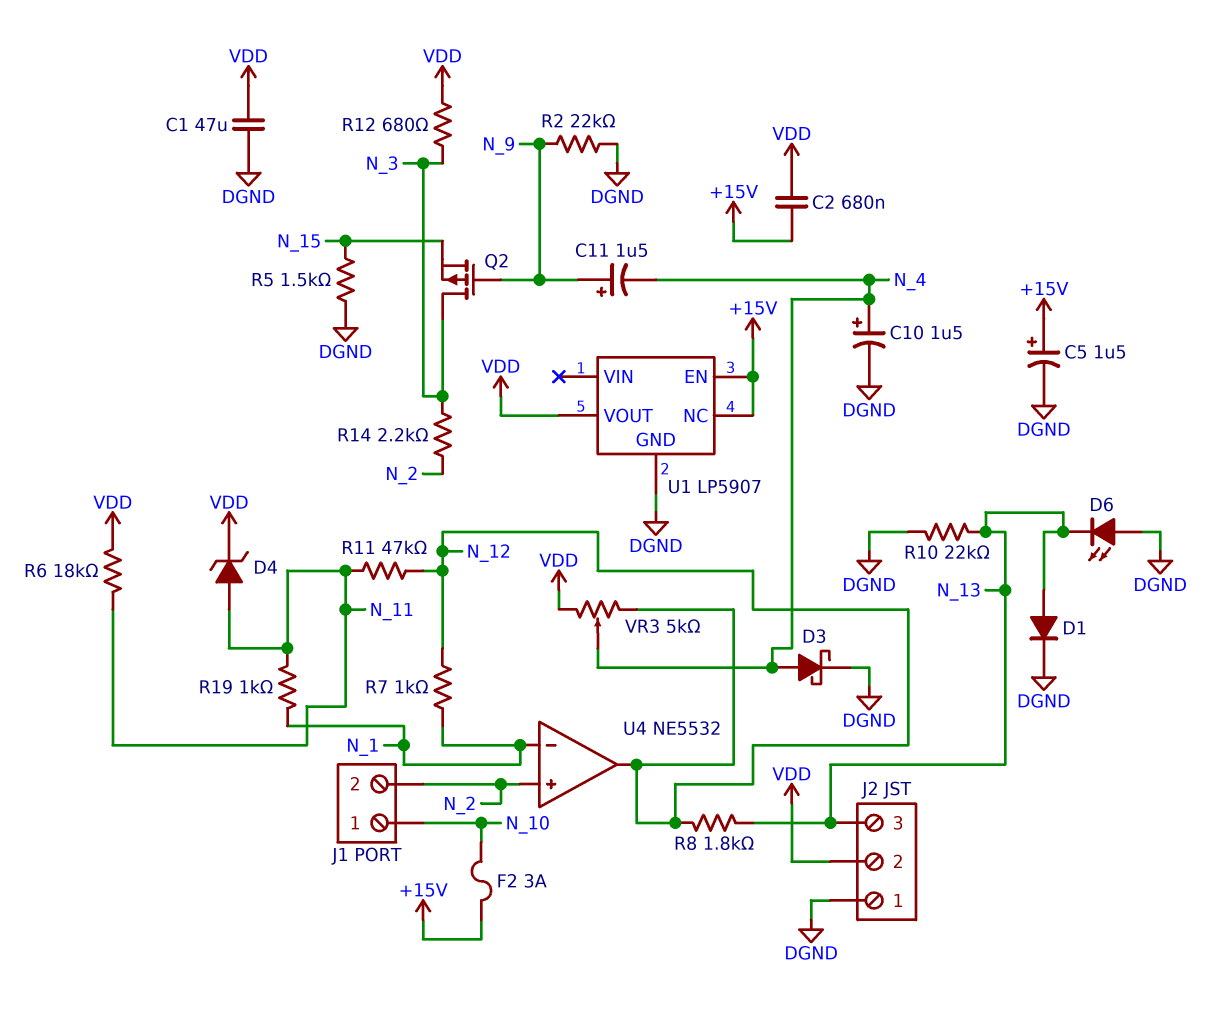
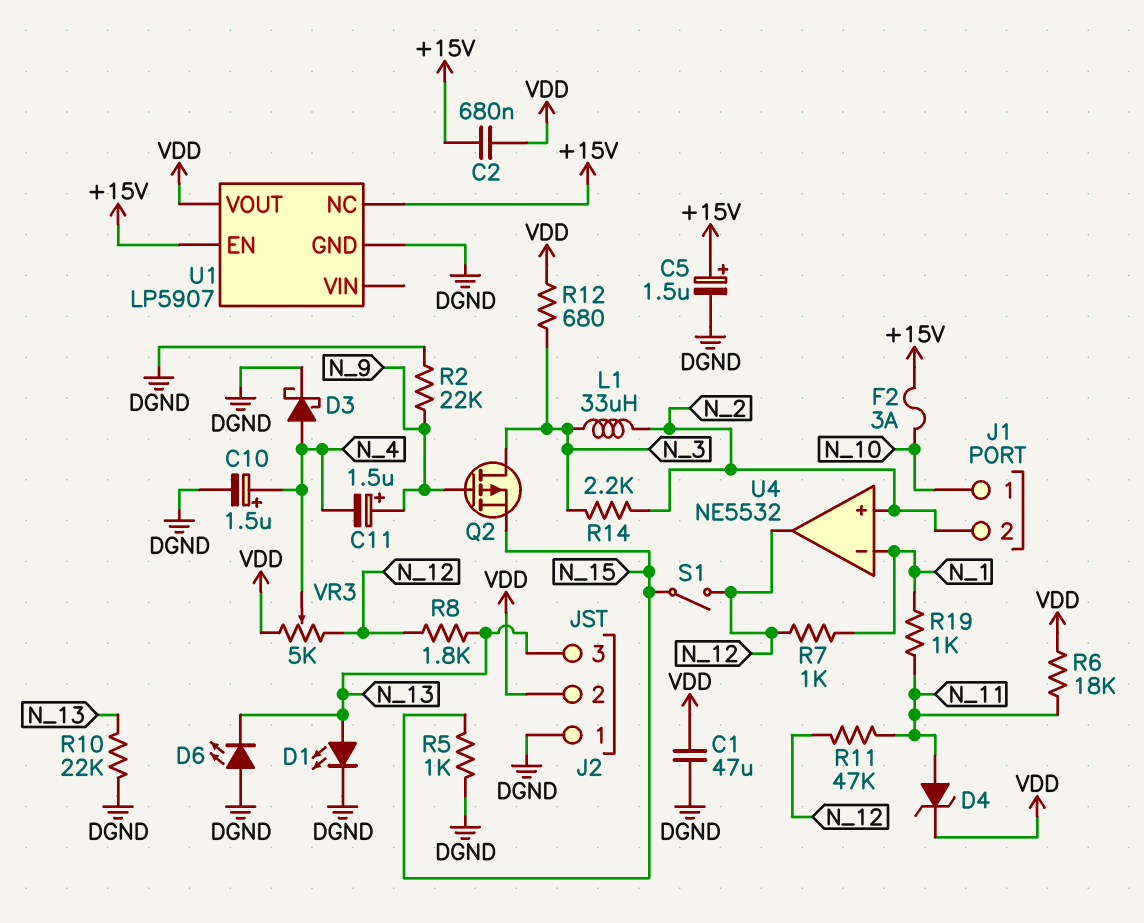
D1: diode (A N_13, K DGND) -> LED (A N_13, K DGND)
L1: none -> 33uH (N_2, N_3)
R5: 1.5k (DGND, N_15) -> 1k (DGND, N_15)
S1: none -> switch (N_12, N_15)

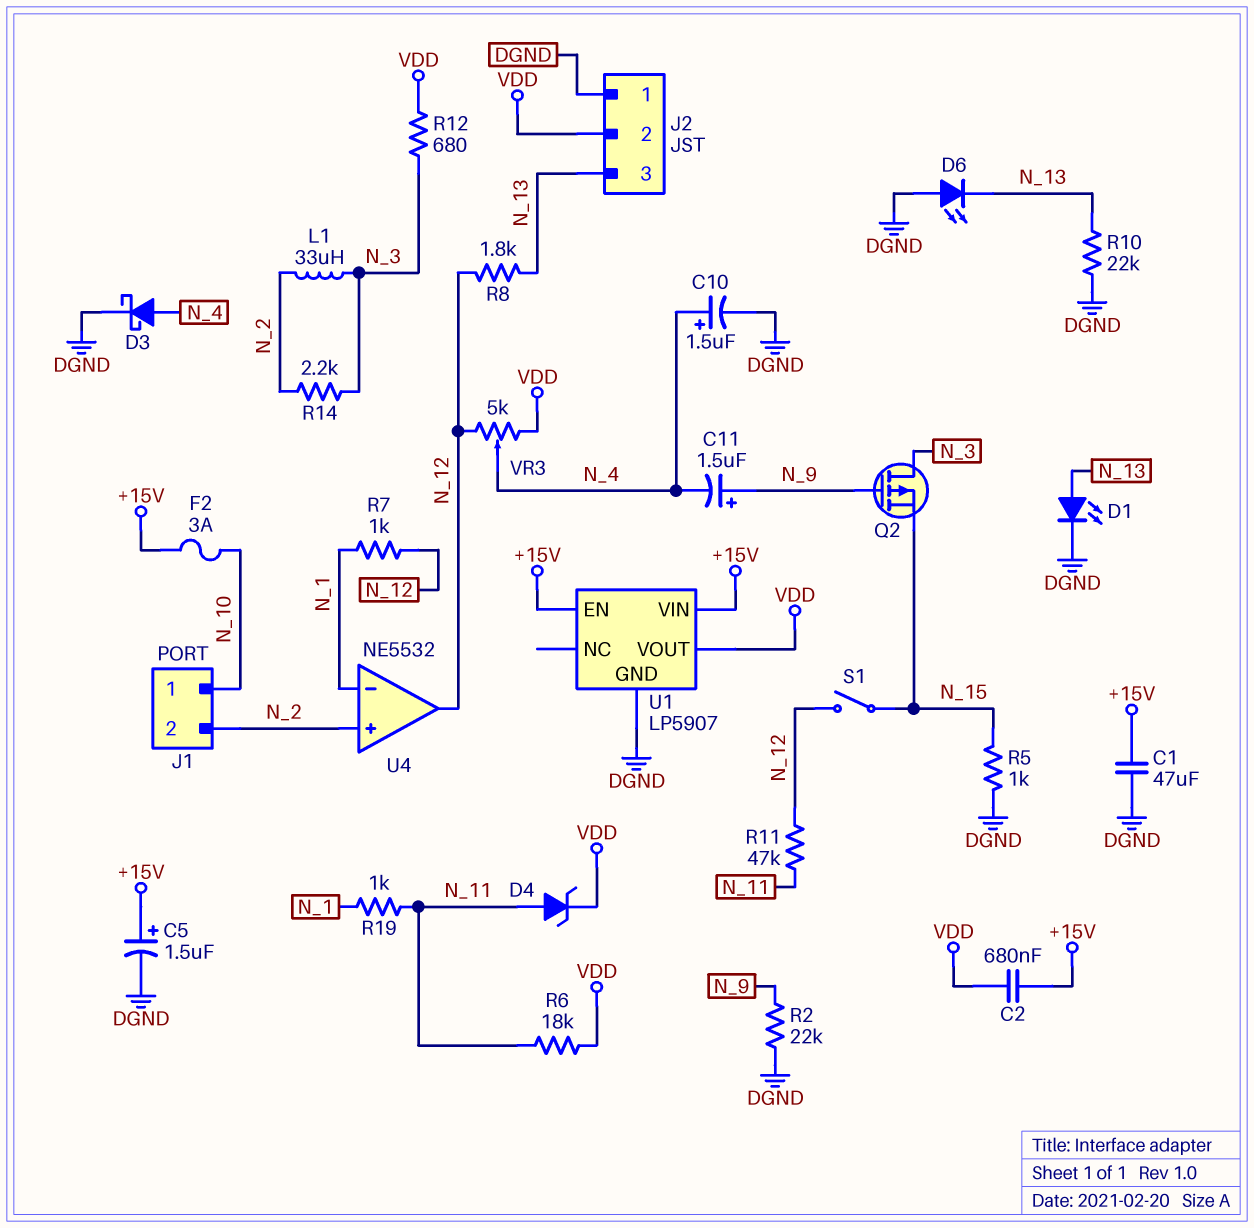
C1: 47uF (DGND, VDD) -> 47uF (+15V, DGND)
U1 pin NC: +15V -> none
U1 pin VIN: none -> +15V

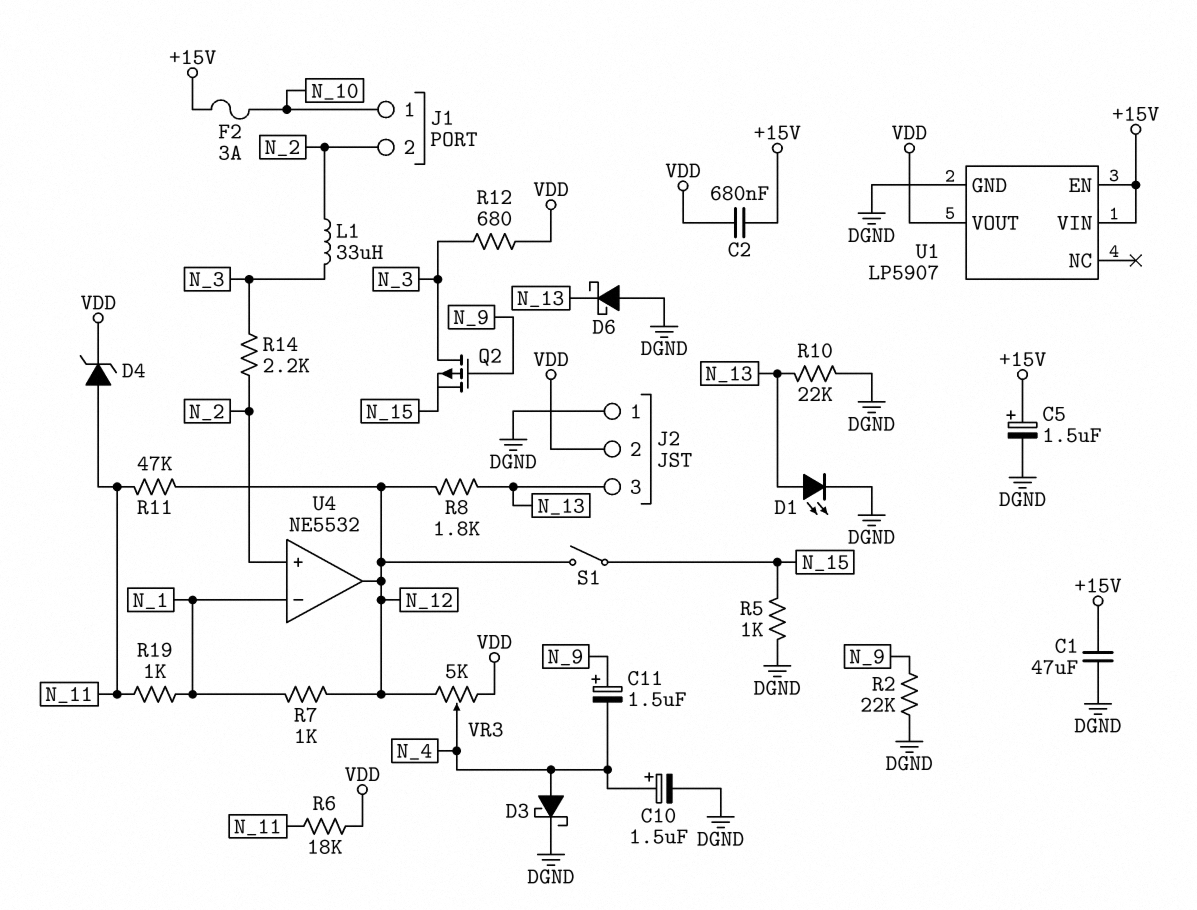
D6: LED (A DGND, K N_13) -> schottky (A DGND, K N_13)

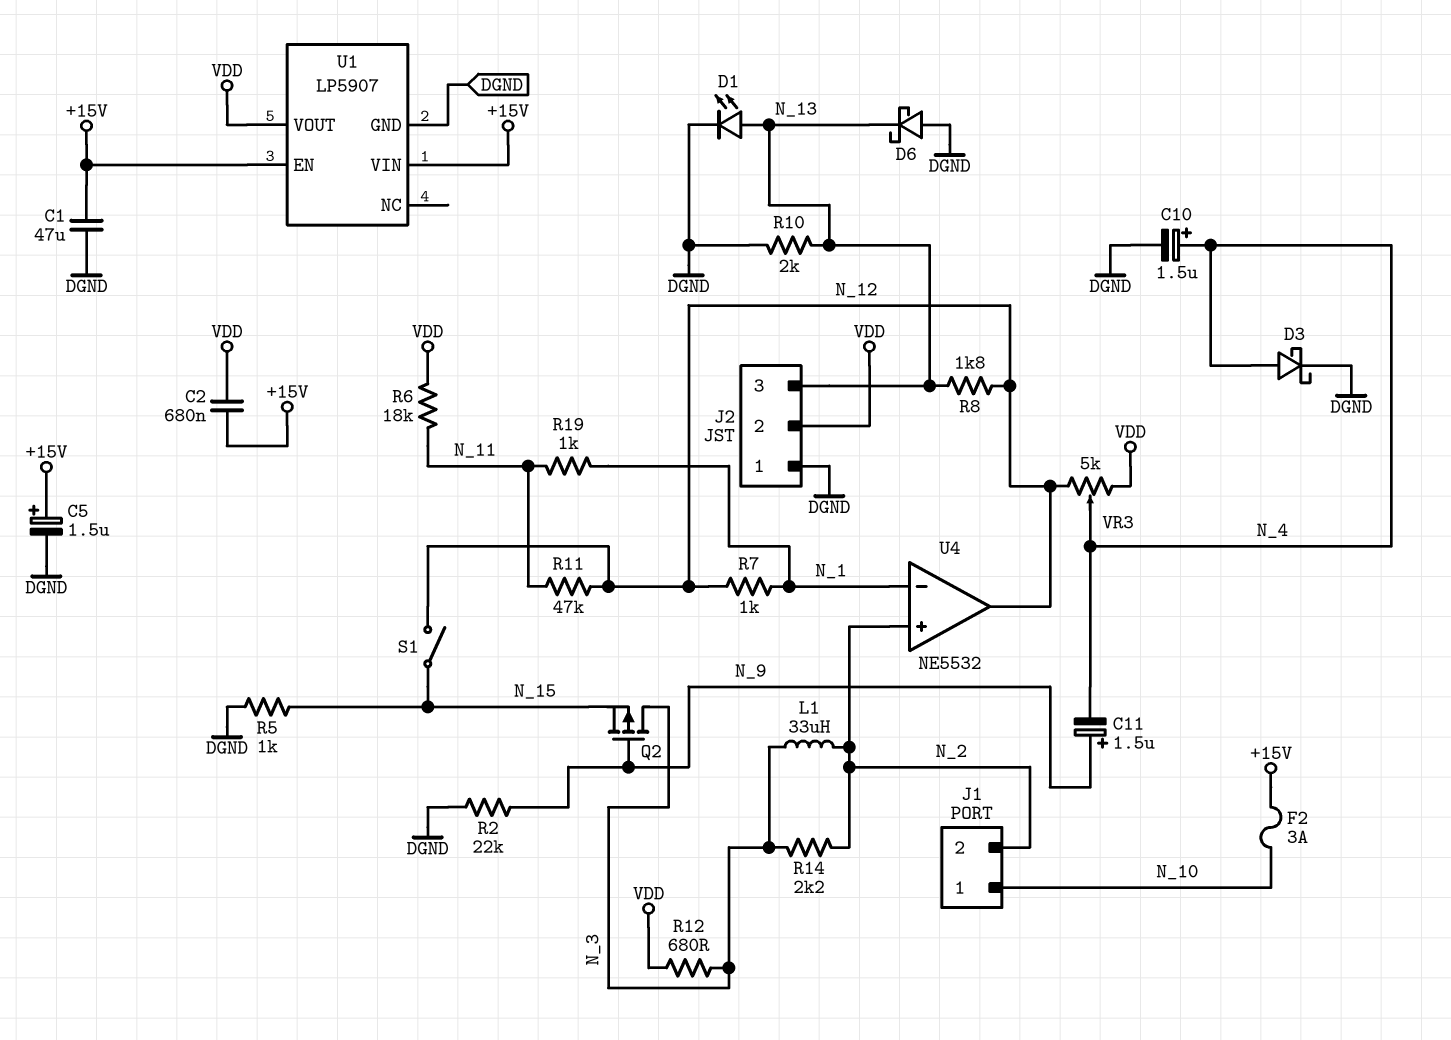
D4: zener (A N_11, K VDD) -> none
R10: 22k (DGND, N_13) -> 2k (DGND, N_13)

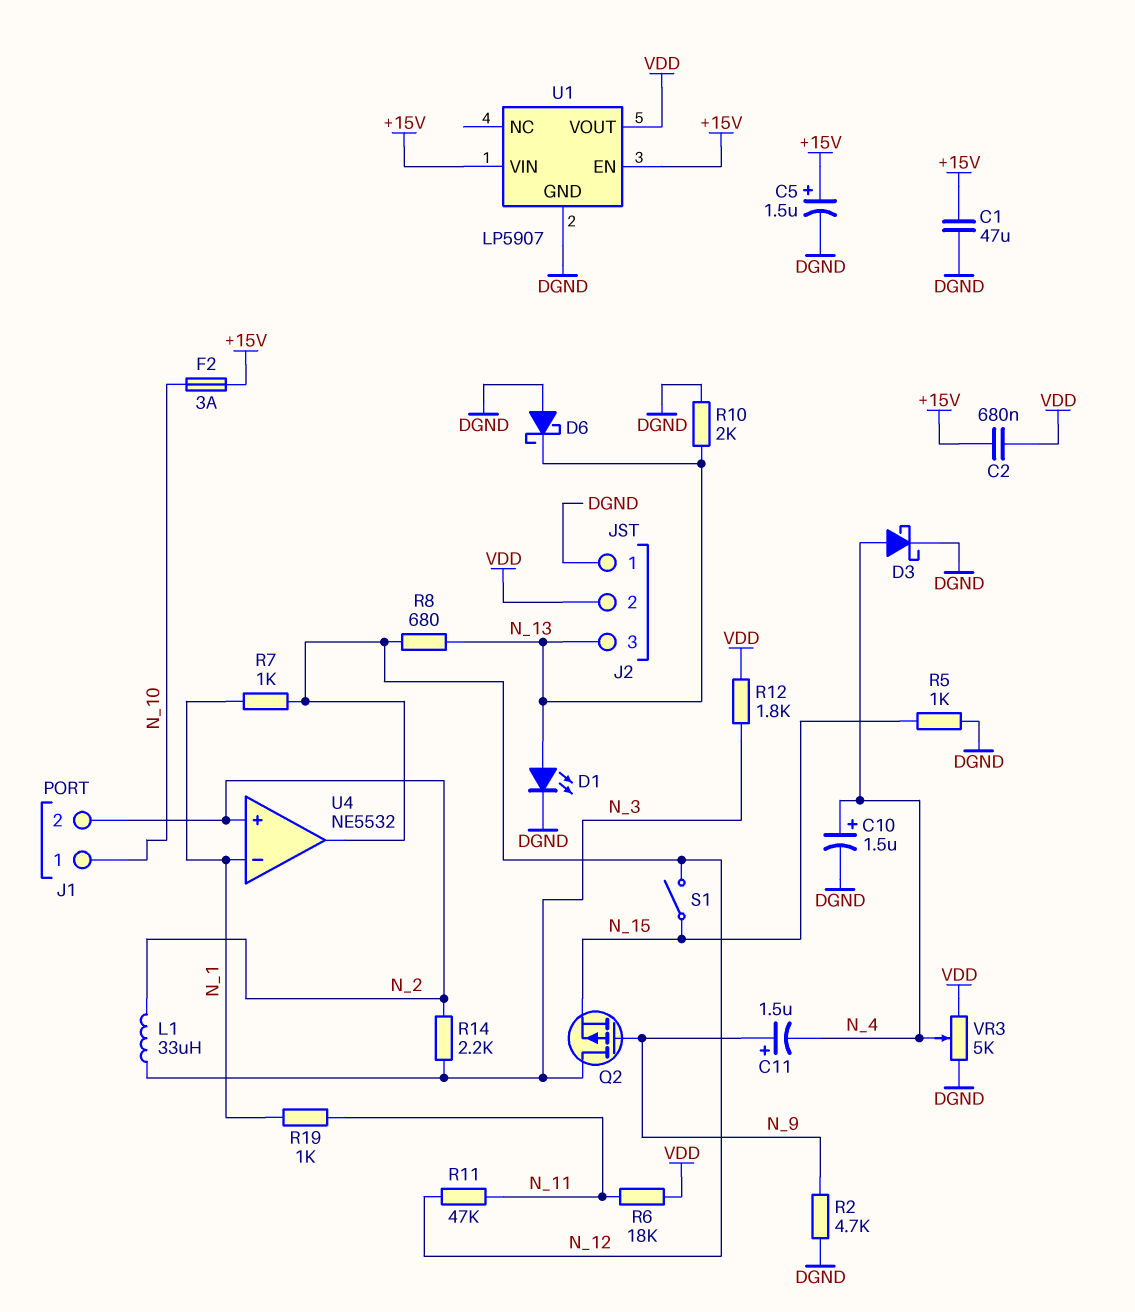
R2: 22k (DGND, N_9) -> 4.7k (DGND, N_9)
R8: 1.8k (N_12, N_13) -> 680 (N_12, N_13)
R12: 680 (N_3, VDD) -> 1.8k (N_3, VDD)
VR3: 5k (N_12, VDD, wiper N_4) -> 5k (DGND, VDD, wiper N_4)

